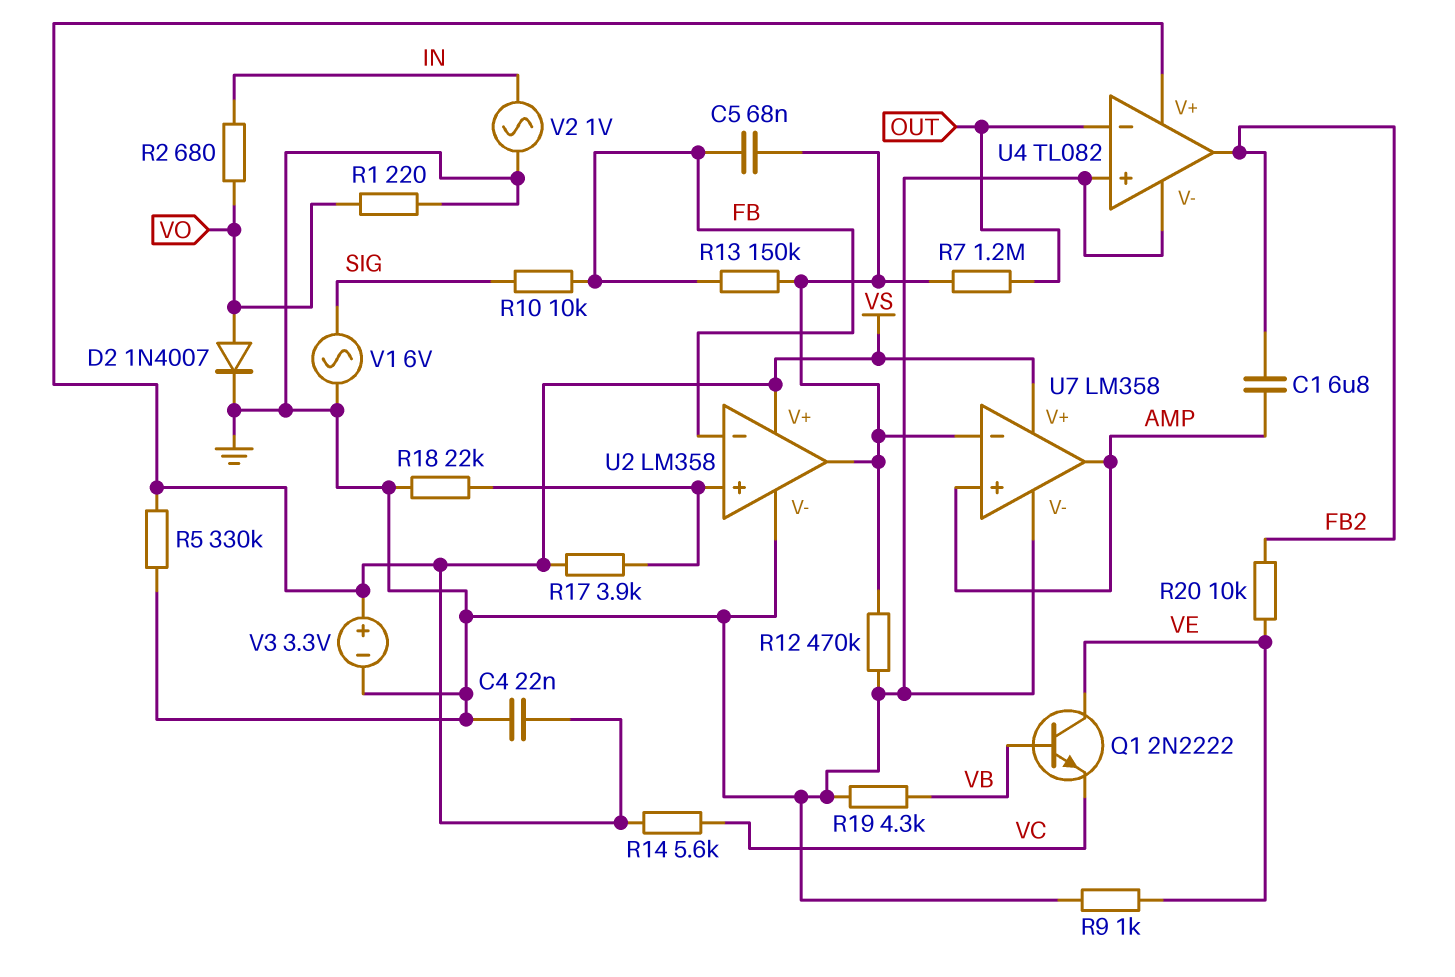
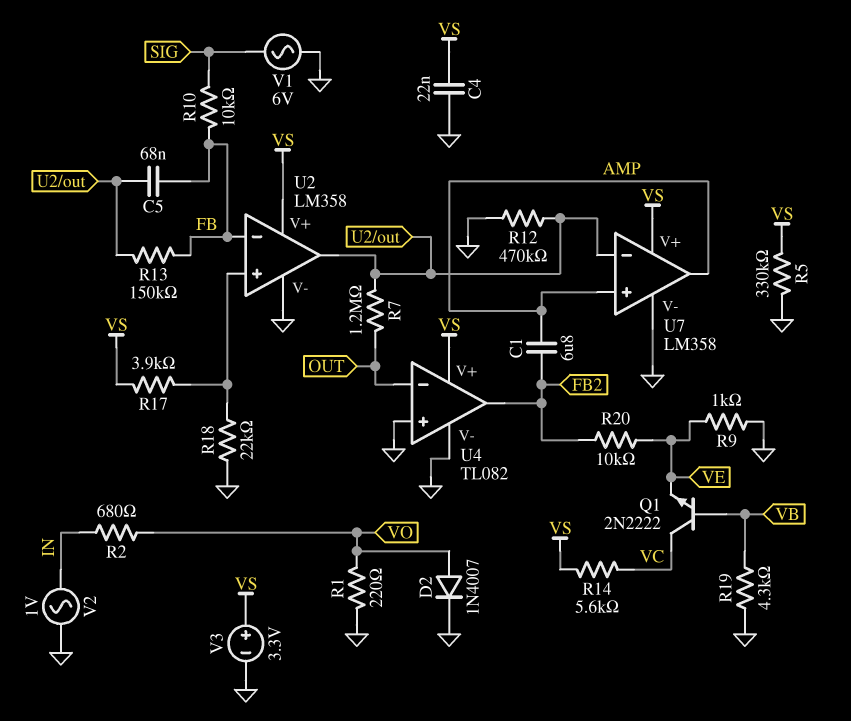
Q1: NPN 2N2222 (B VB, C VE, E VC) -> NPN 2N2222 (B VB, C VC, E VE)

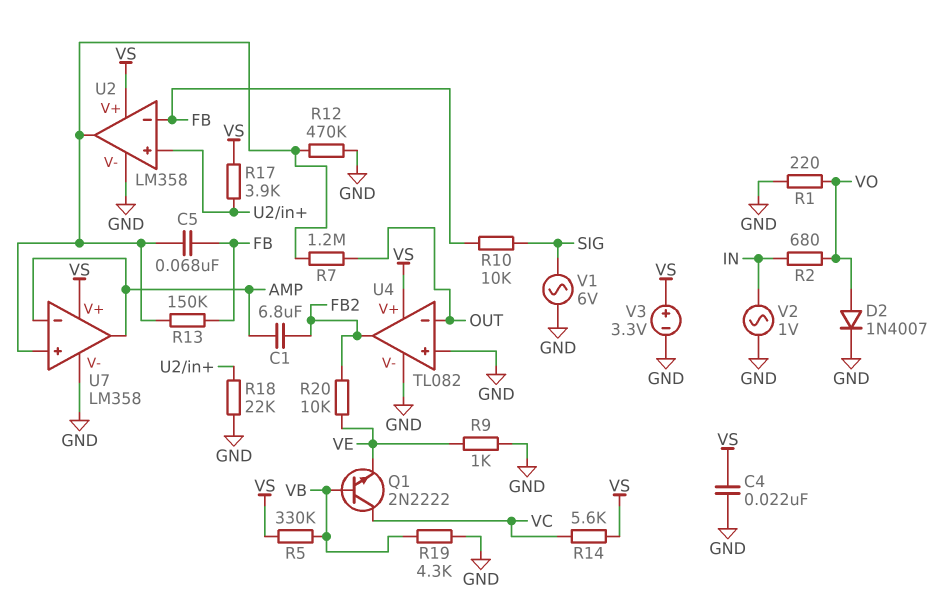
R5: 330k (GND, VS) -> 330k (VB, VS)
U7 pin in+: AMP -> U2/out
U7 pin in-: U2/out -> AMP

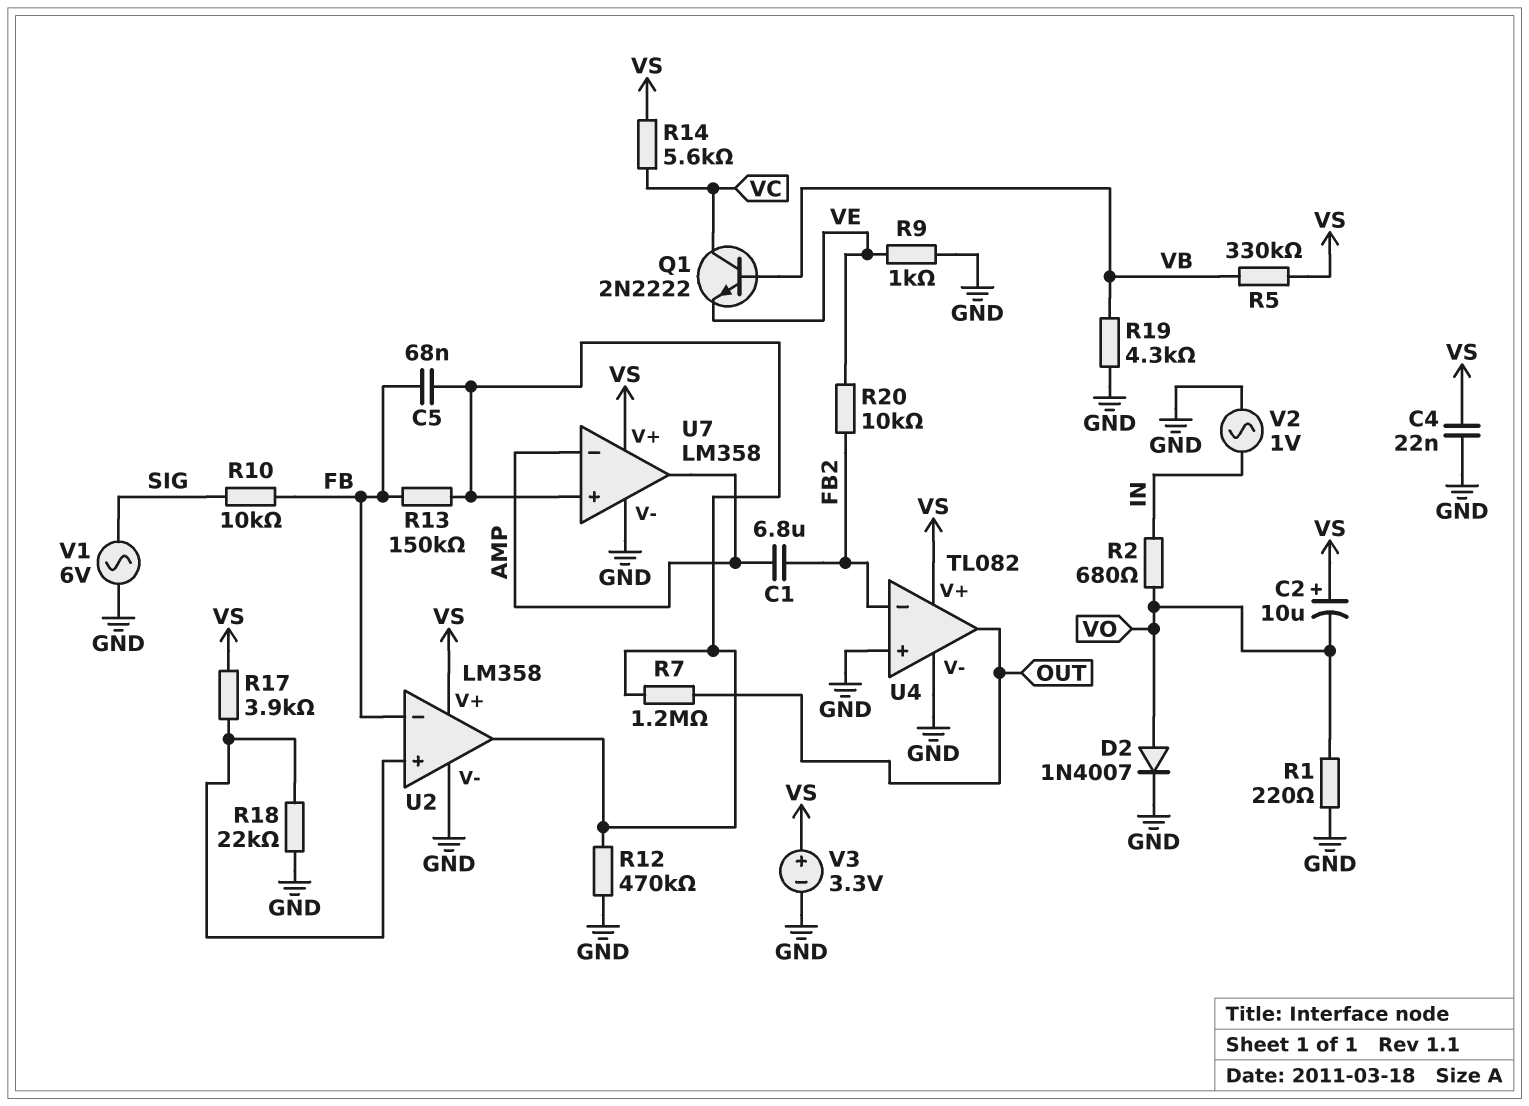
C2: none -> 10uF (plus VS, minus VO)
U4 pin in-: OUT -> FB2
U4 pin out: FB2 -> OUT

